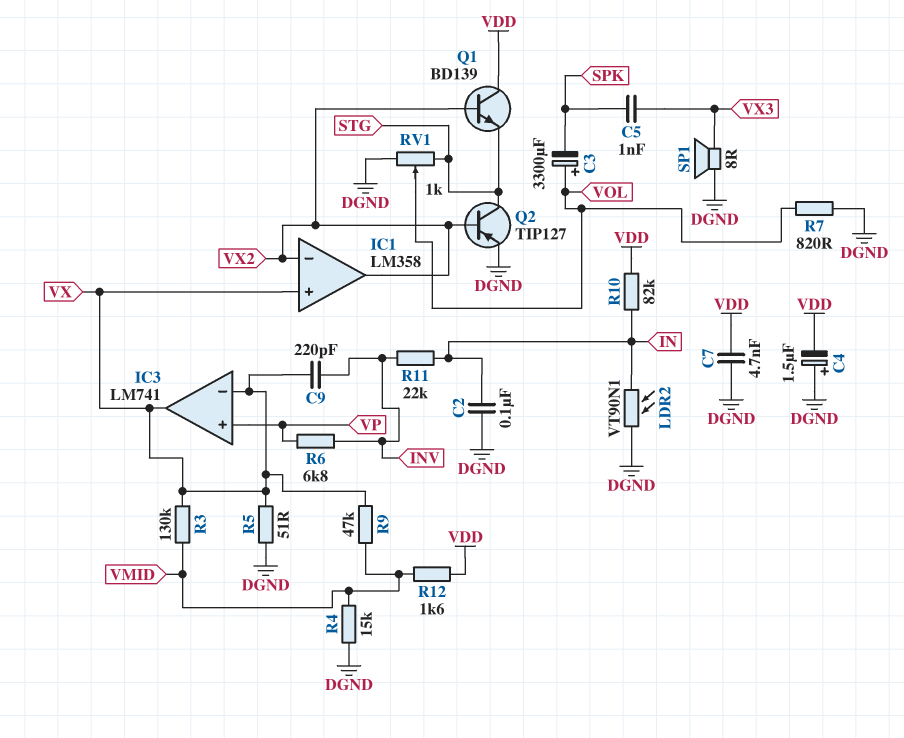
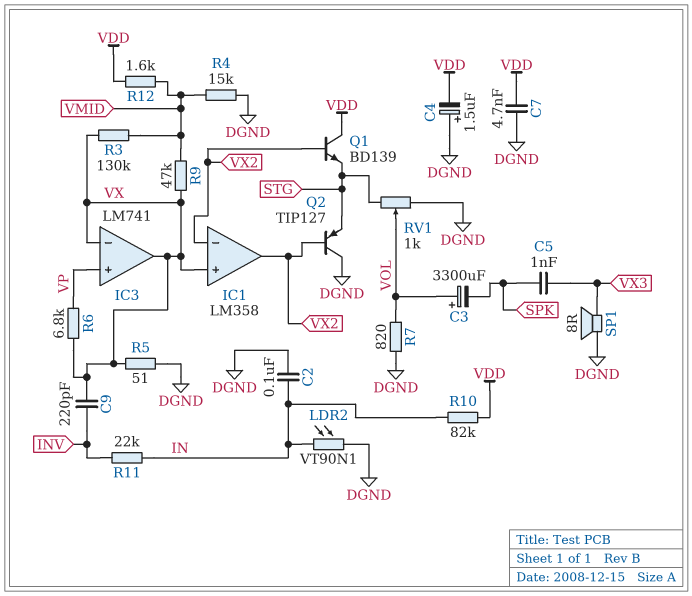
Q2: PNP TIP127 (B VX2, C STG, E DGND) -> PNP TIP127 (B VX2, C DGND, E STG)
R6: 6.8k (INV, VP) -> 6.8k (VP, VX)

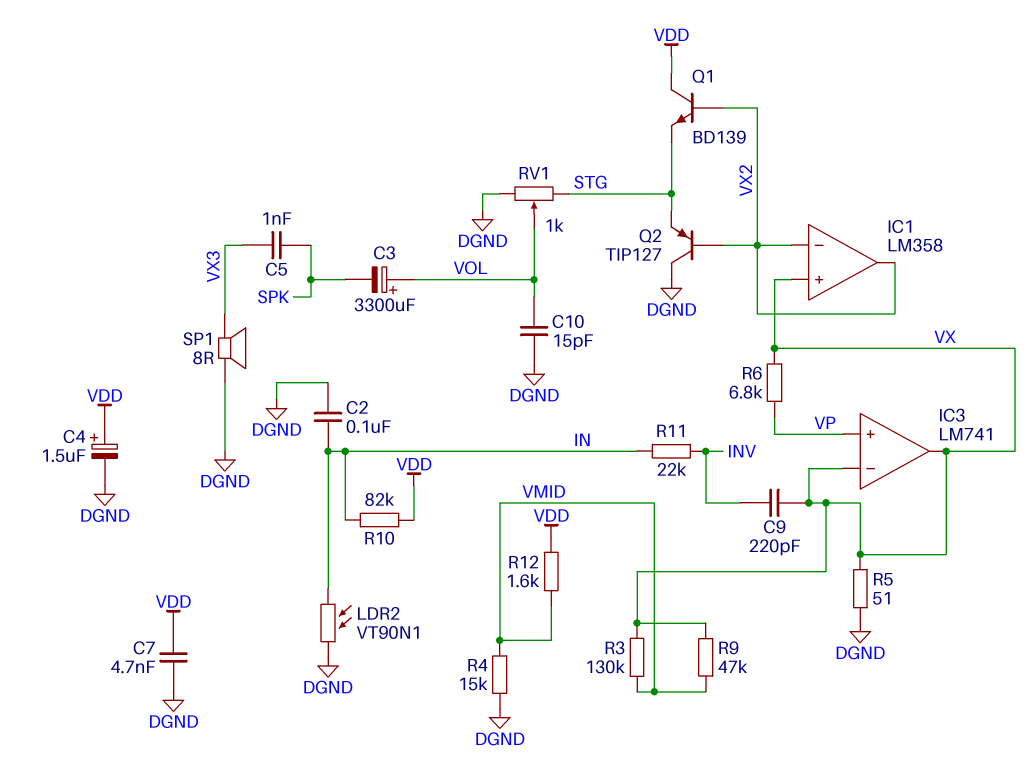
C4: 1.5uF (plus DGND, minus VDD) -> 1.5uF (plus VDD, minus DGND)
C10: none -> 15pF (DGND, VOL)
R7: 820 (DGND, VOL) -> none

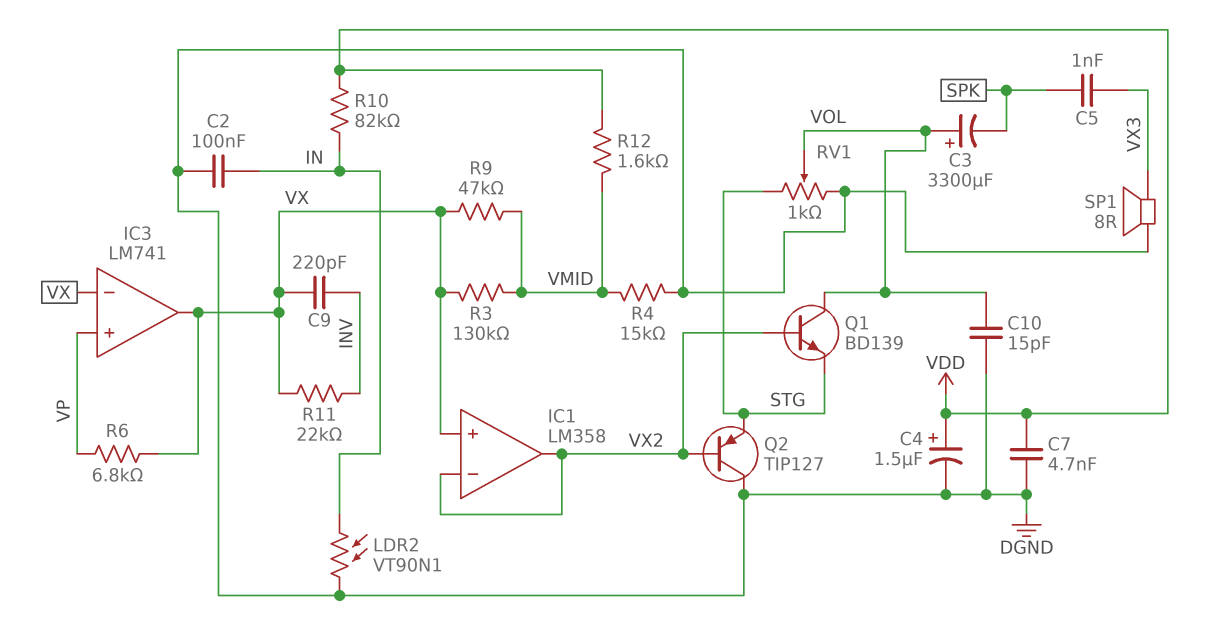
Q1: NPN BD139 (B VX2, C VDD, E STG) -> NPN BD139 (B VX2, C VOL, E STG)
R5: 51 (DGND, VX) -> none
R11: 22k (IN, INV) -> 22k (INV, VX)

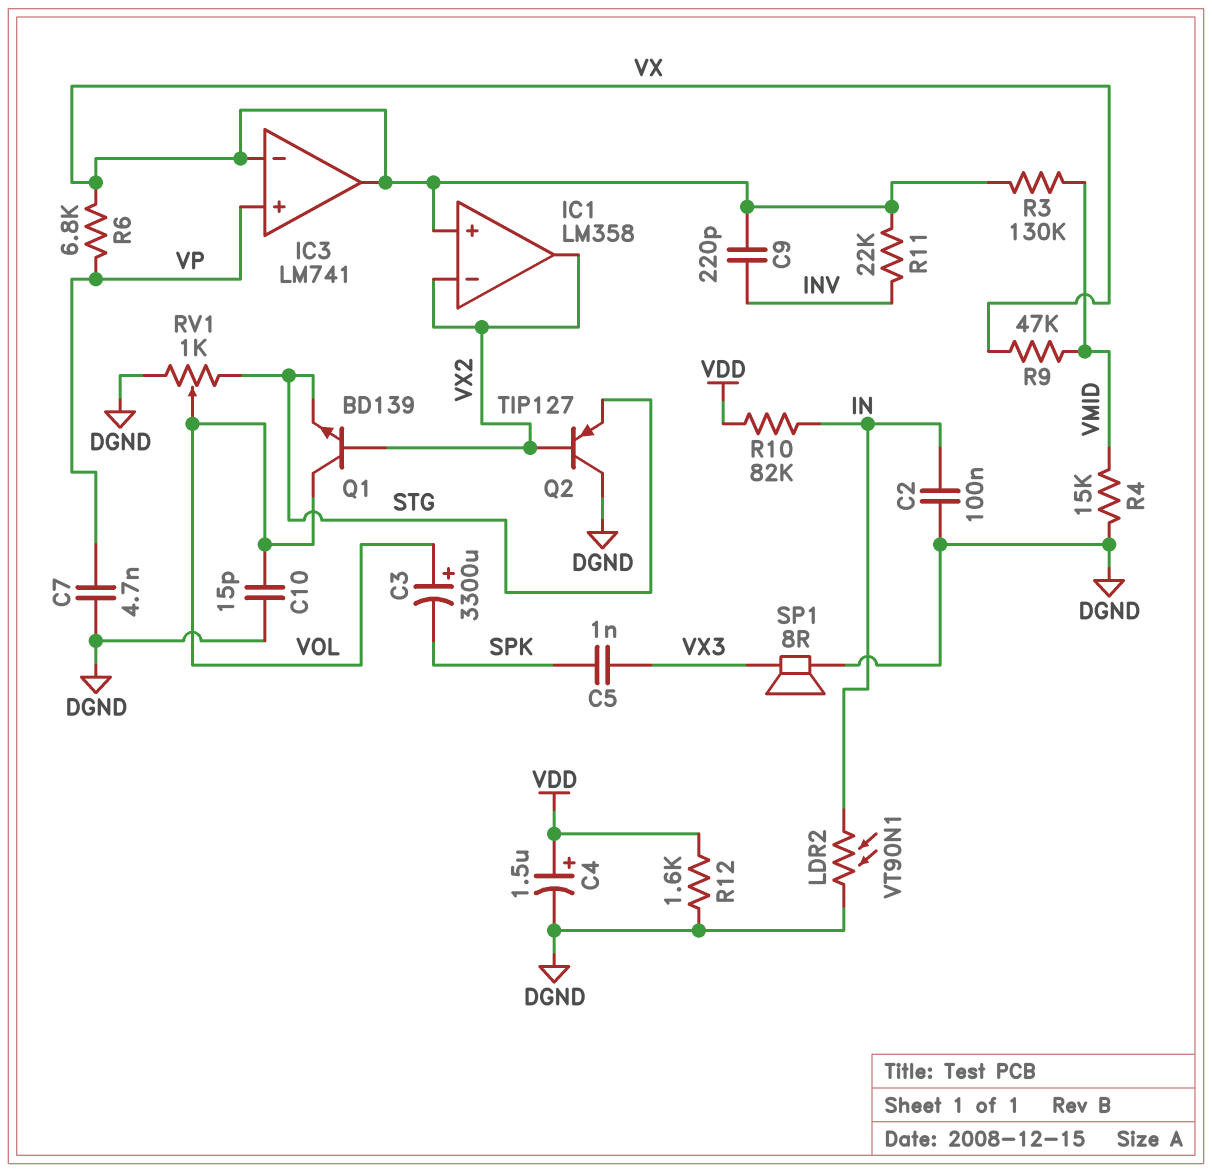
C7: 4.7nF (DGND, VDD) -> 4.7nF (DGND, VP)
R12: 1.6k (VDD, VMID) -> 1.6k (DGND, VDD)

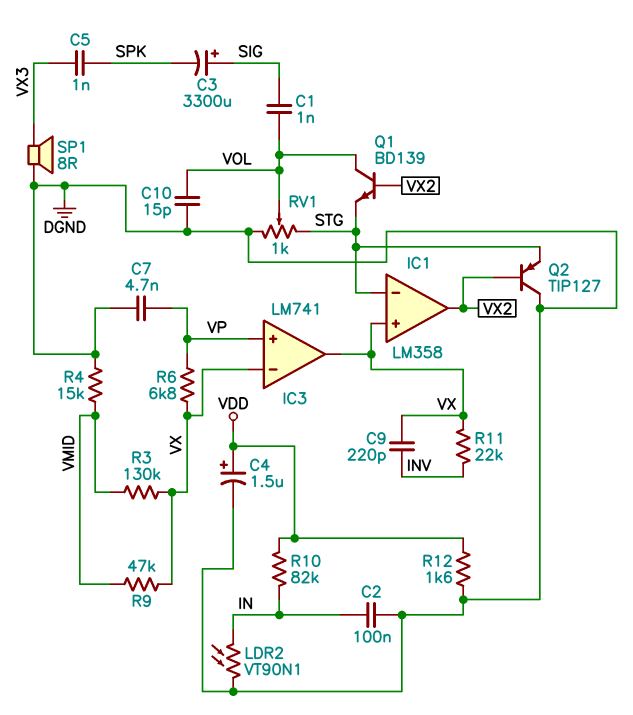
C1: none -> 1nF (SIG, VOL)
C3: 3300uF (plus VOL, minus SPK) -> 3300uF (plus SIG, minus SPK)
IC1 pin in-: VX2 -> STG

